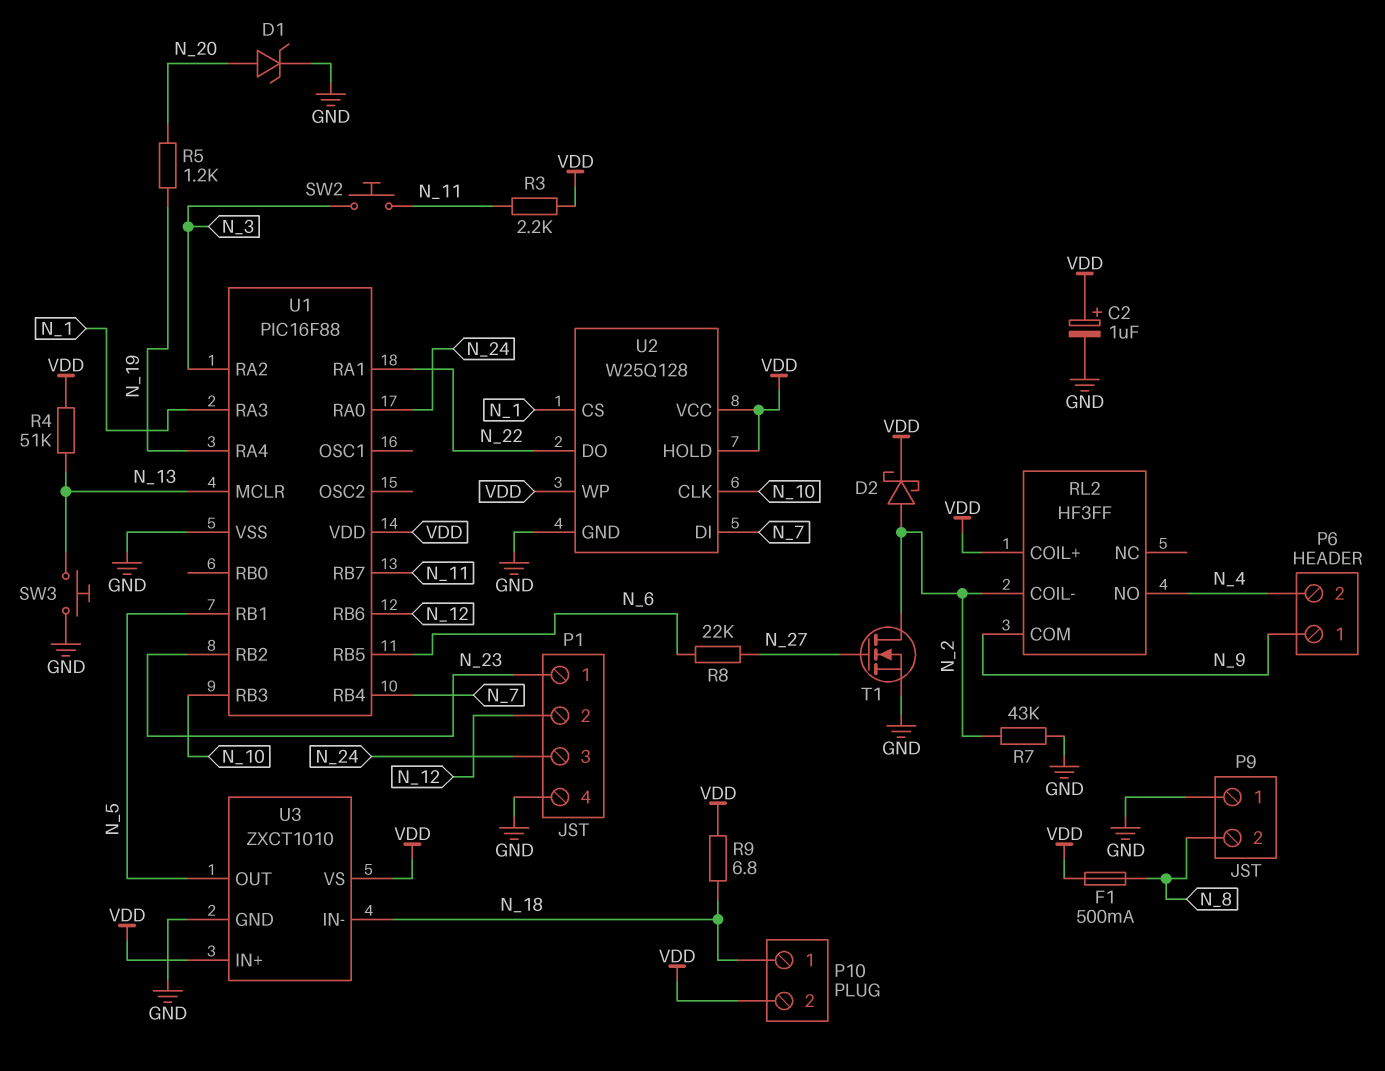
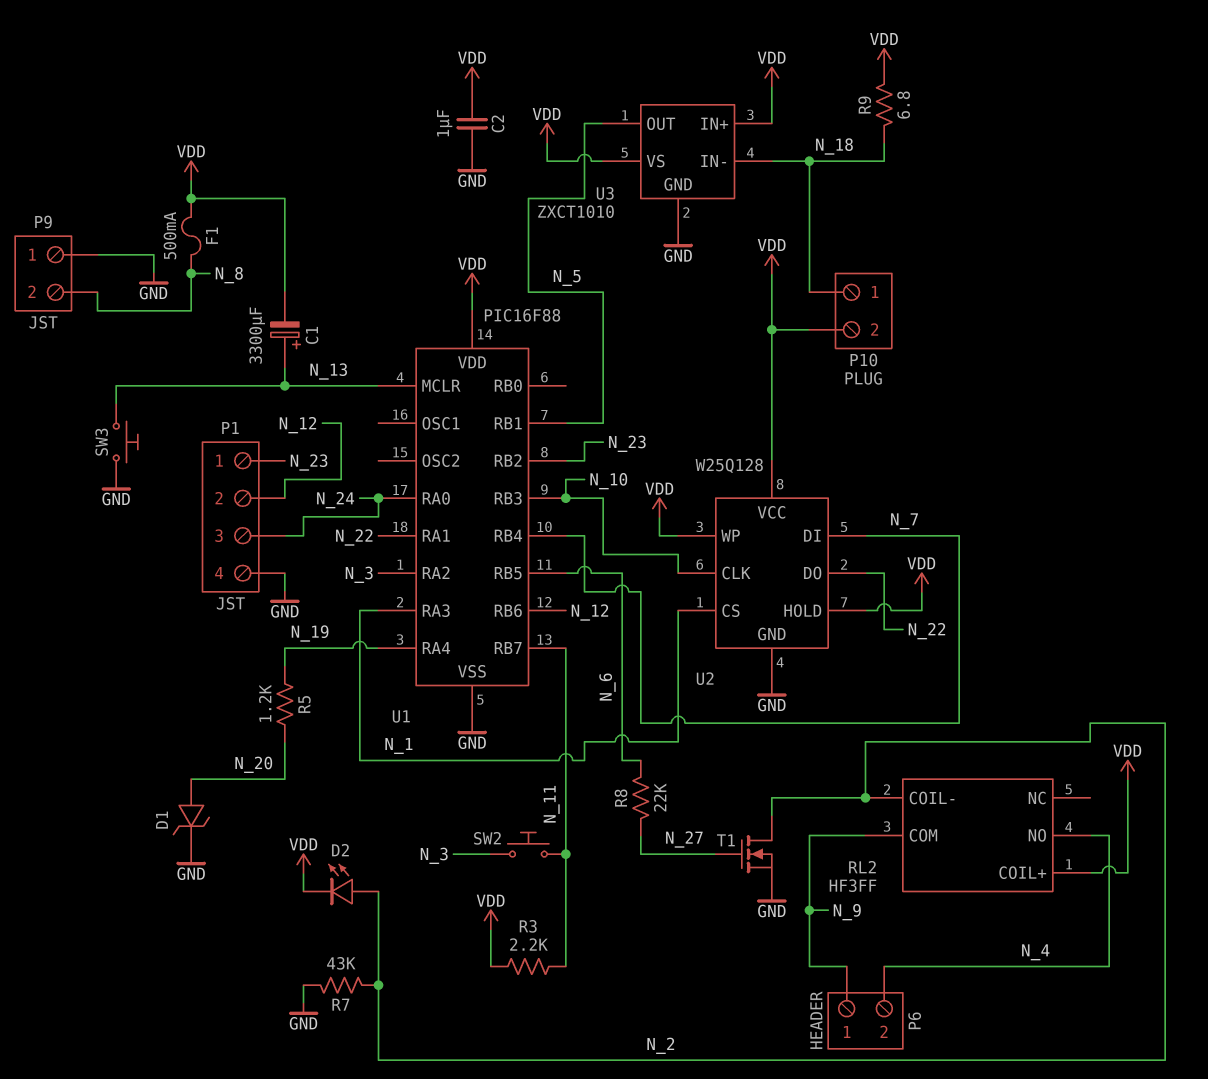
C1: none -> 3300uF (plus N_13, minus VDD)
C2: 1uF (plus VDD, minus GND) -> 1uF (GND, VDD)
D2: schottky (A N_2, K VDD) -> LED (A N_2, K VDD)
R4: 51k (N_13, VDD) -> none

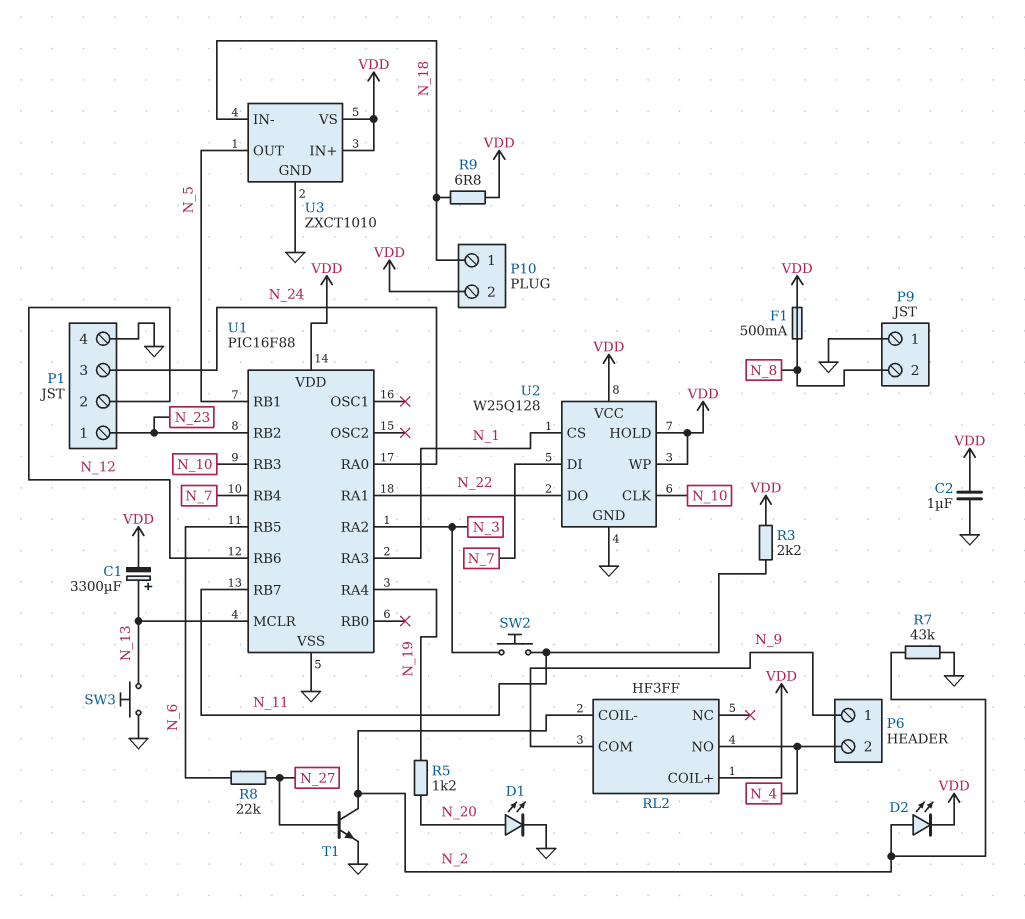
D1: zener (A N_20, K GND) -> LED (A N_20, K GND)
T1: NMOS (G N_27, D N_2, S GND) -> NPN (B N_27, C N_2, E GND)

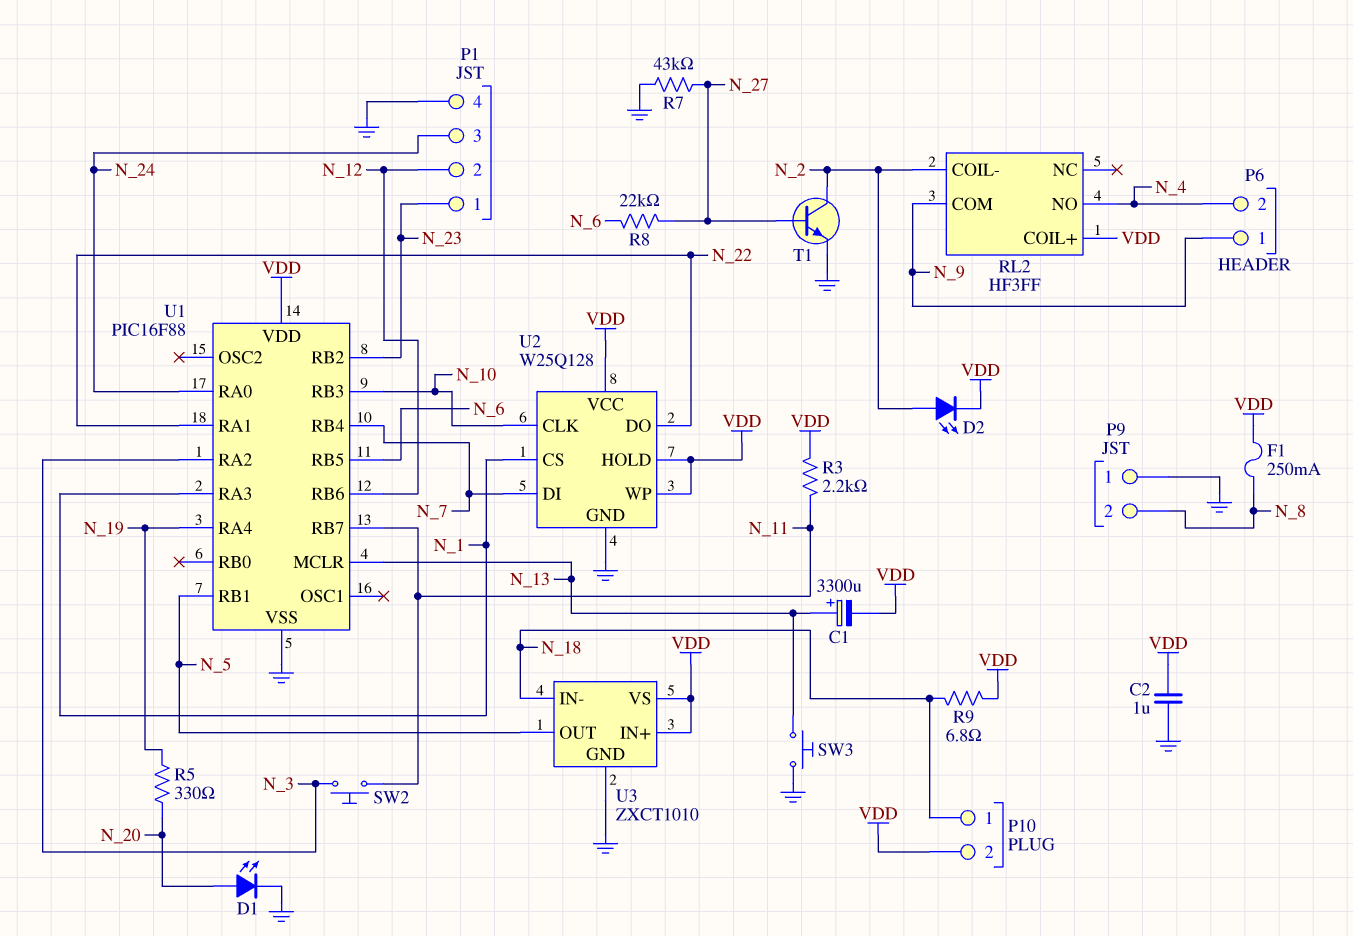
F1: 500mA (N_8, VDD) -> 250mA (N_8, VDD)
R5: 1.2k (N_19, N_20) -> 330 (N_19, N_20)
R7: 43k (GND, N_2) -> 43k (GND, N_27)

